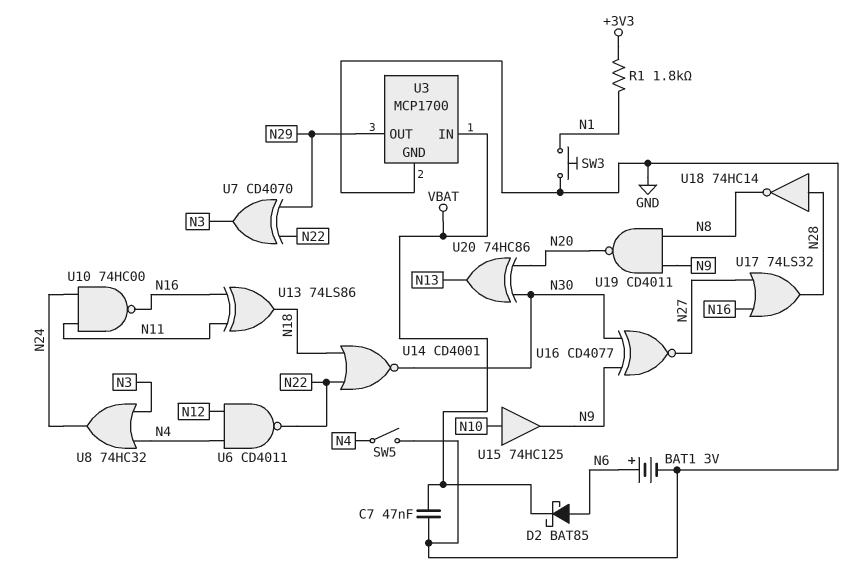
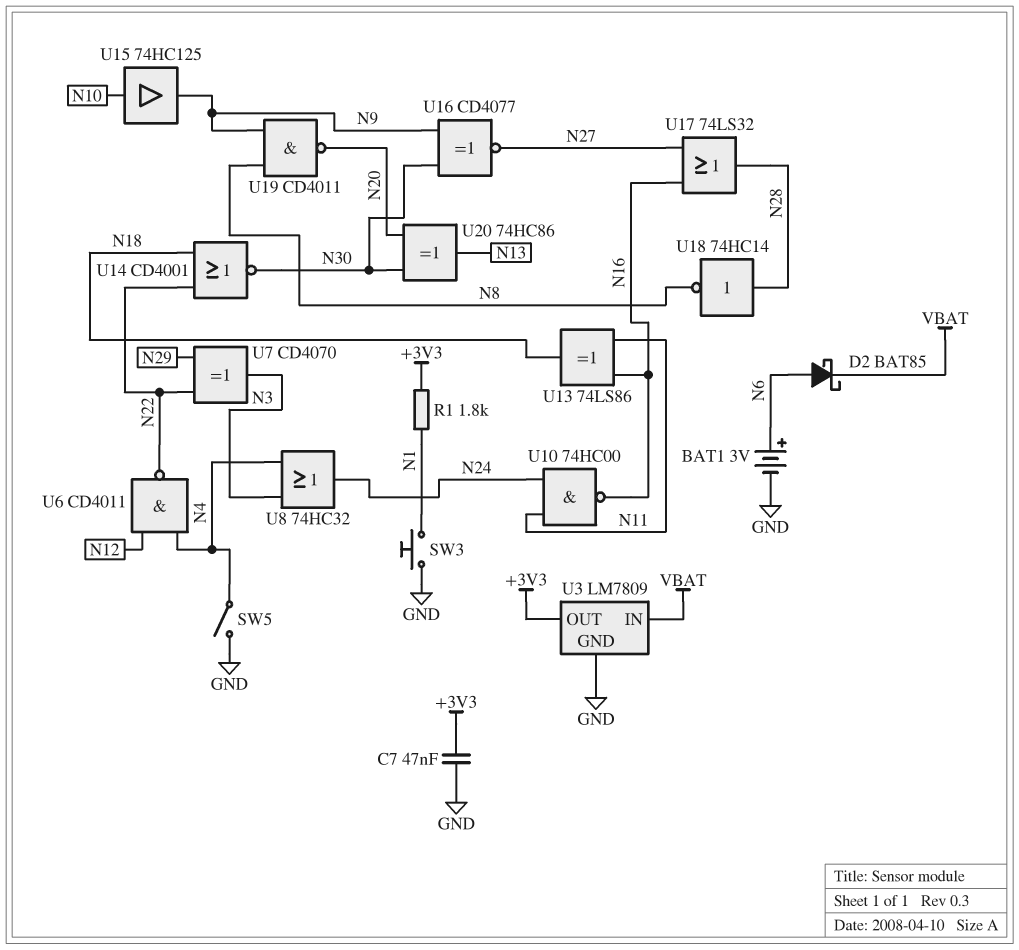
C7: 47nF (GND, VBAT) -> 47nF (+3V3, GND)
U3: MCP1700 -> LM7809
U3 pin OUT: N29 -> +3V3

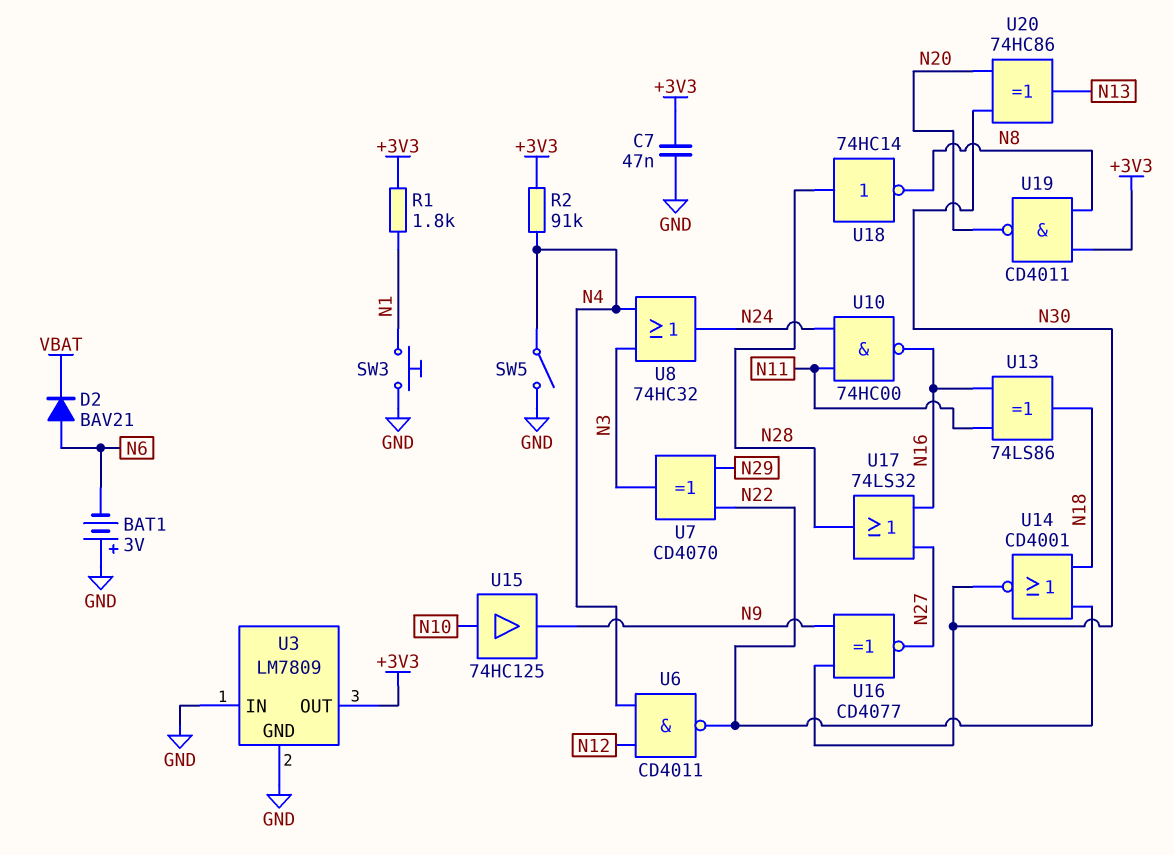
BAT1: 3V (plus N6, minus GND) -> 3V (plus GND, minus N6)
D2: schottky BAT85 (A N6, K VBAT) -> diode BAV21 (A N6, K VBAT)
R2: none -> 91k (+3V3, N4)
U3 pin IN: VBAT -> GND
U19: NAND CD4011 (in N8, in N9, out N20) -> NAND CD4011 (in +3V3, in N8, out N20)

